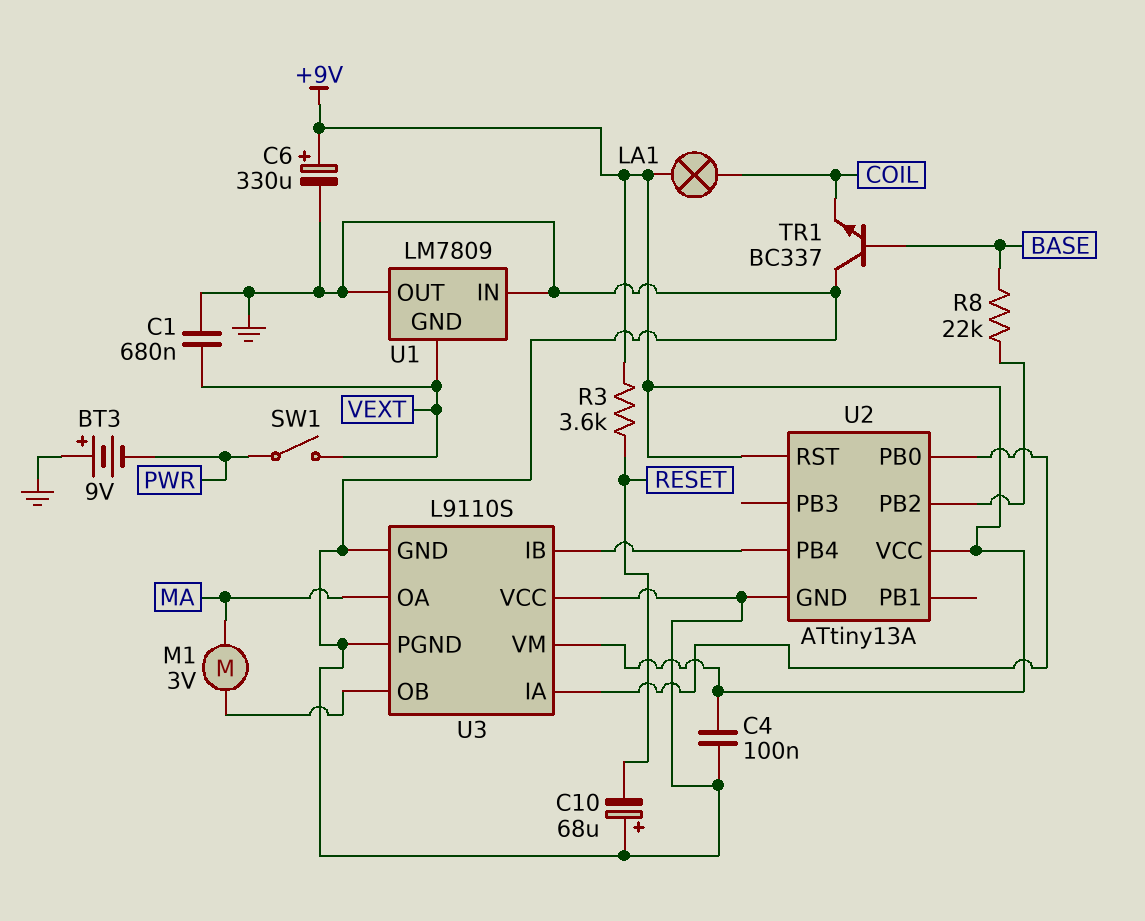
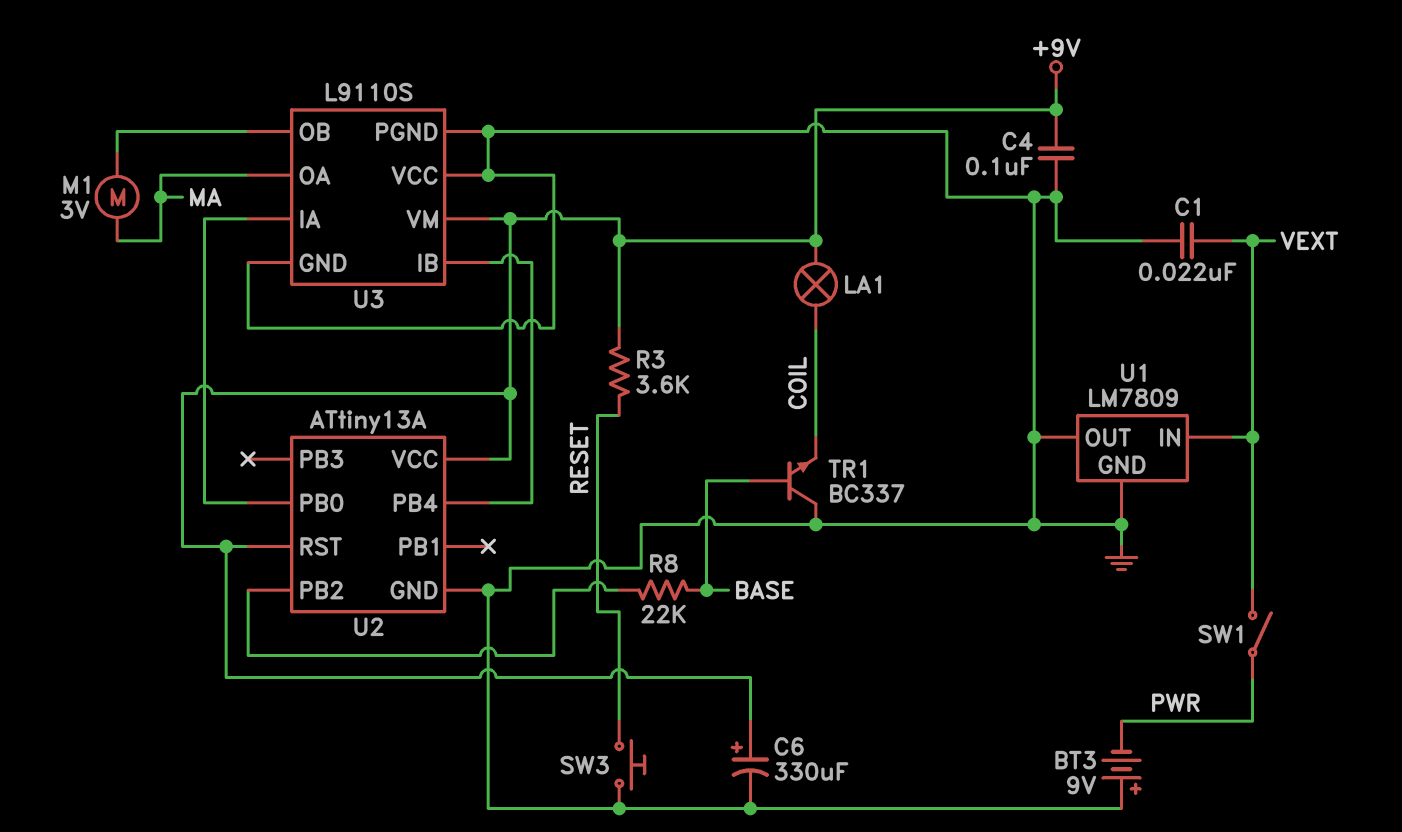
C1: 680nF (GND, VEXT) -> 22nF (GND, VEXT)
C10: 68uF (plus GND, minus RESET) -> none
SW3: none -> button (GND, RESET)
U1 pin GND: VEXT -> GND
U1 pin IN: GND -> VEXT

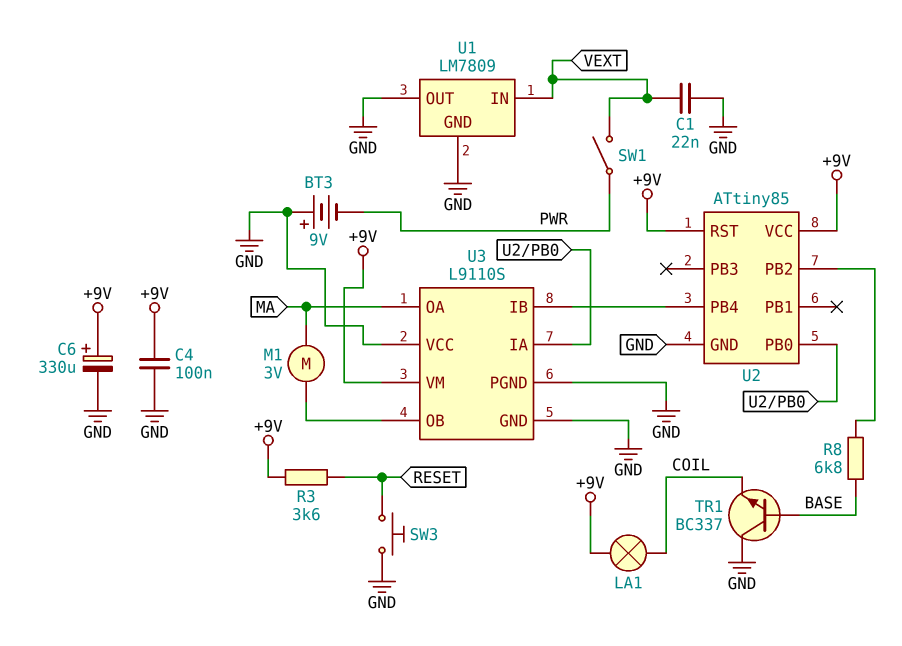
R8: 22k (BASE, U2/PB2) -> 6.8k (BASE, U2/PB2)
U2: ATtiny13A -> ATtiny85

